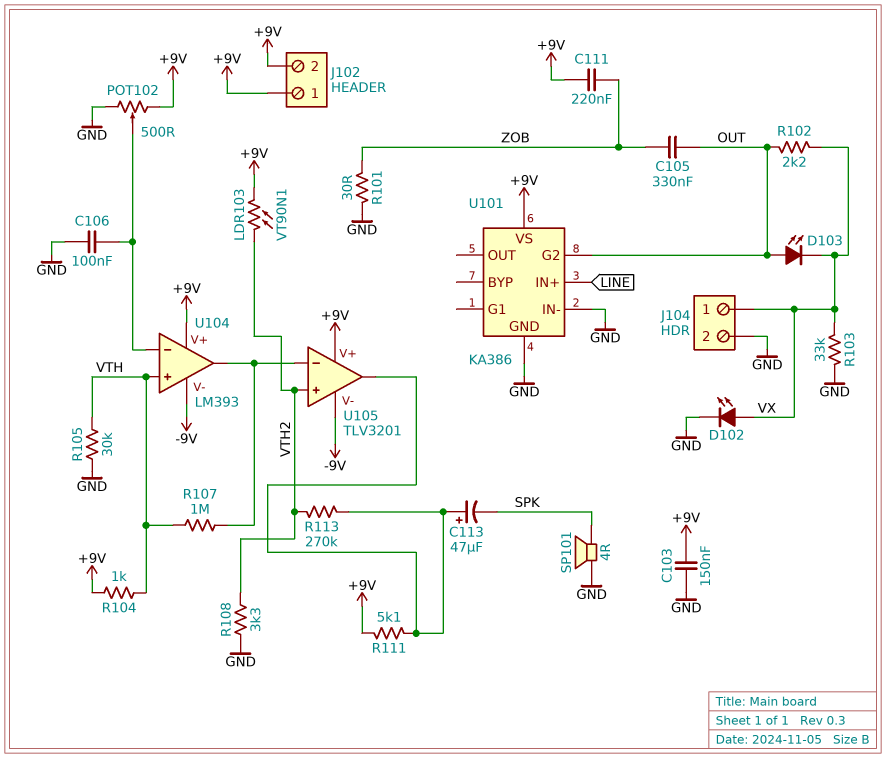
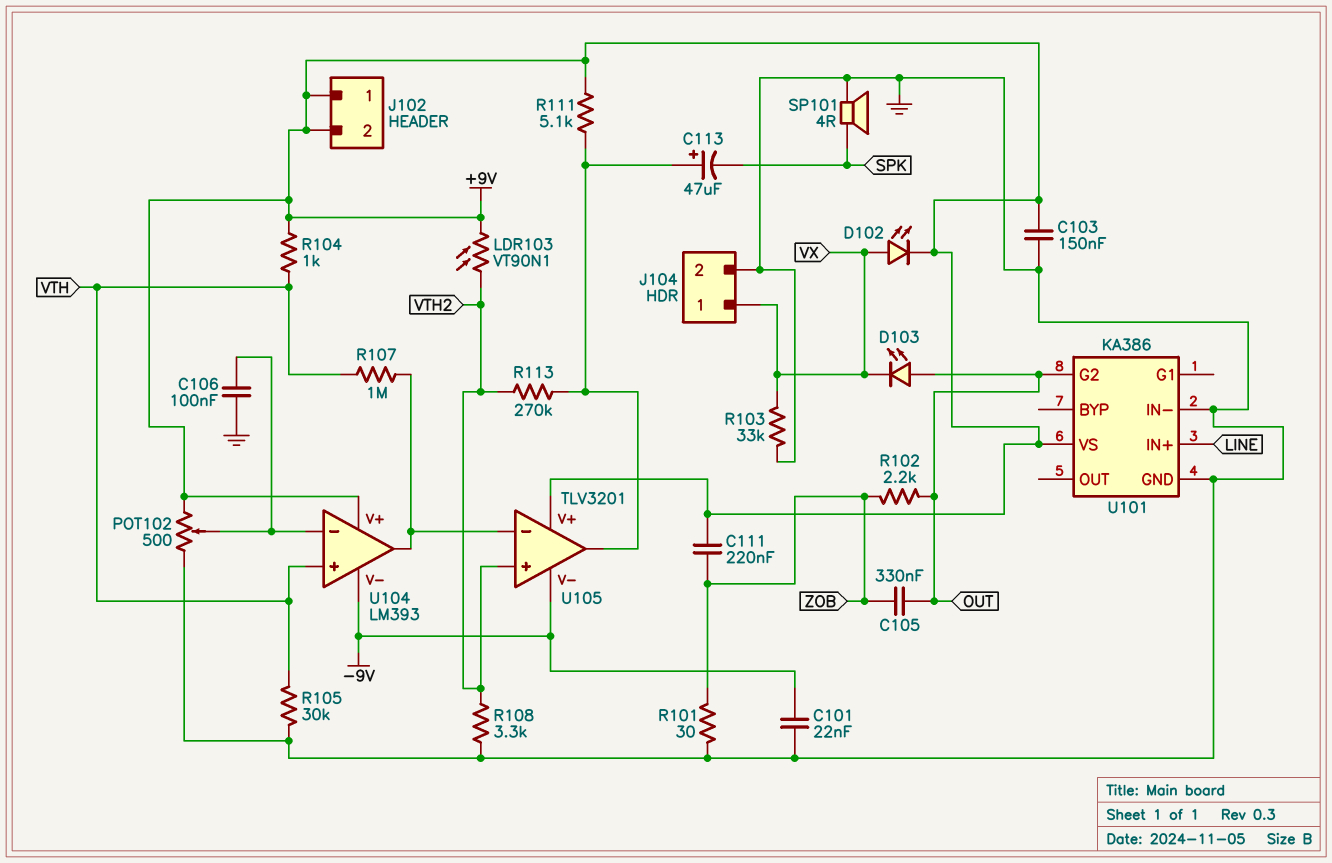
C101: none -> 22nF (-9V, GND)
D102: LED (A VX, K GND) -> LED (A VX, K +9V)
R102: 2.2k (OUT, VX) -> 2.2k (OUT, ZOB)

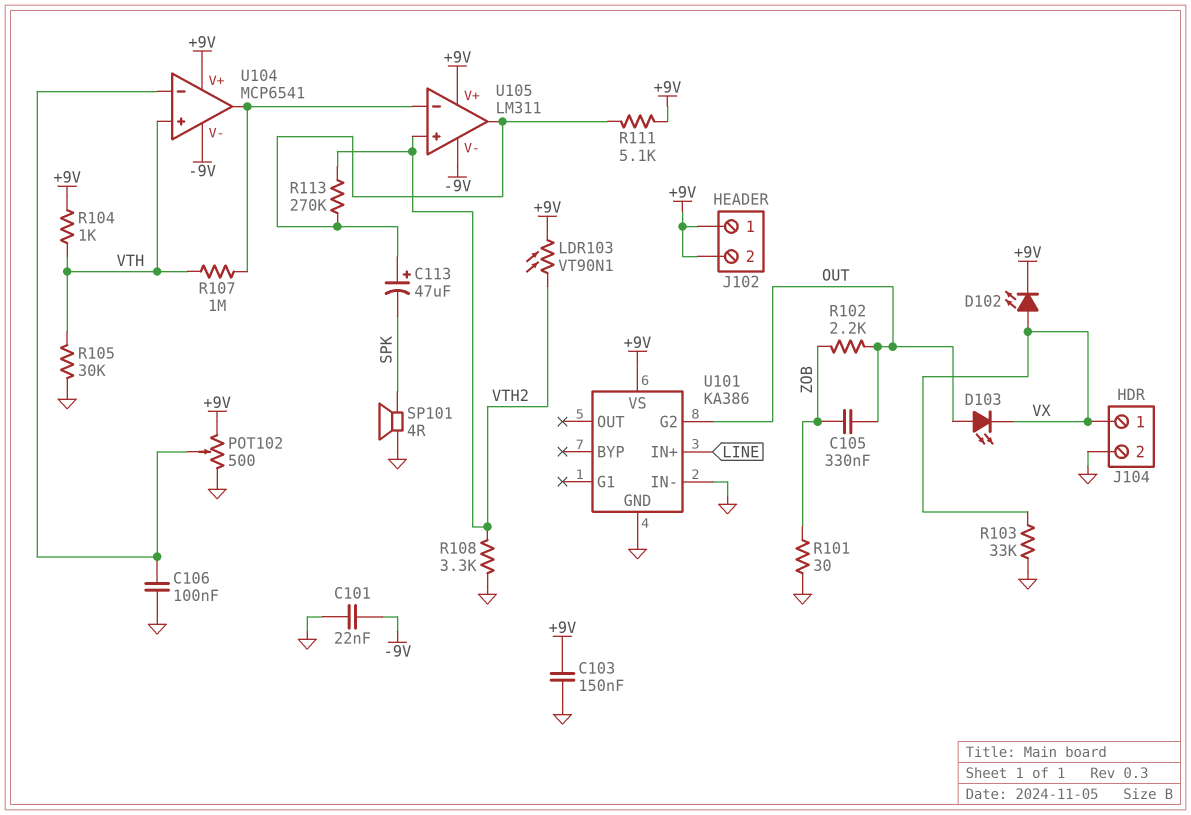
C111: 220nF (+9V, ZOB) -> none
U104: LM393 -> MCP6541
U105: TLV3201 -> LM311

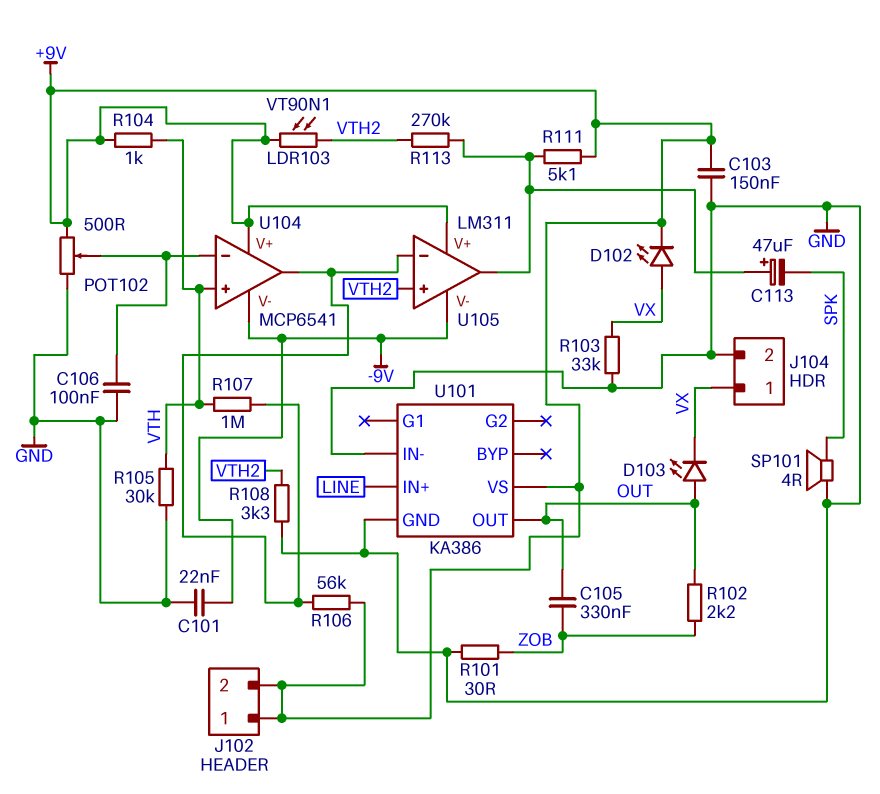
R106: none -> 56k (+9V, U104/out)
U101 pin G2: OUT -> none
U101 pin OUT: none -> OUT

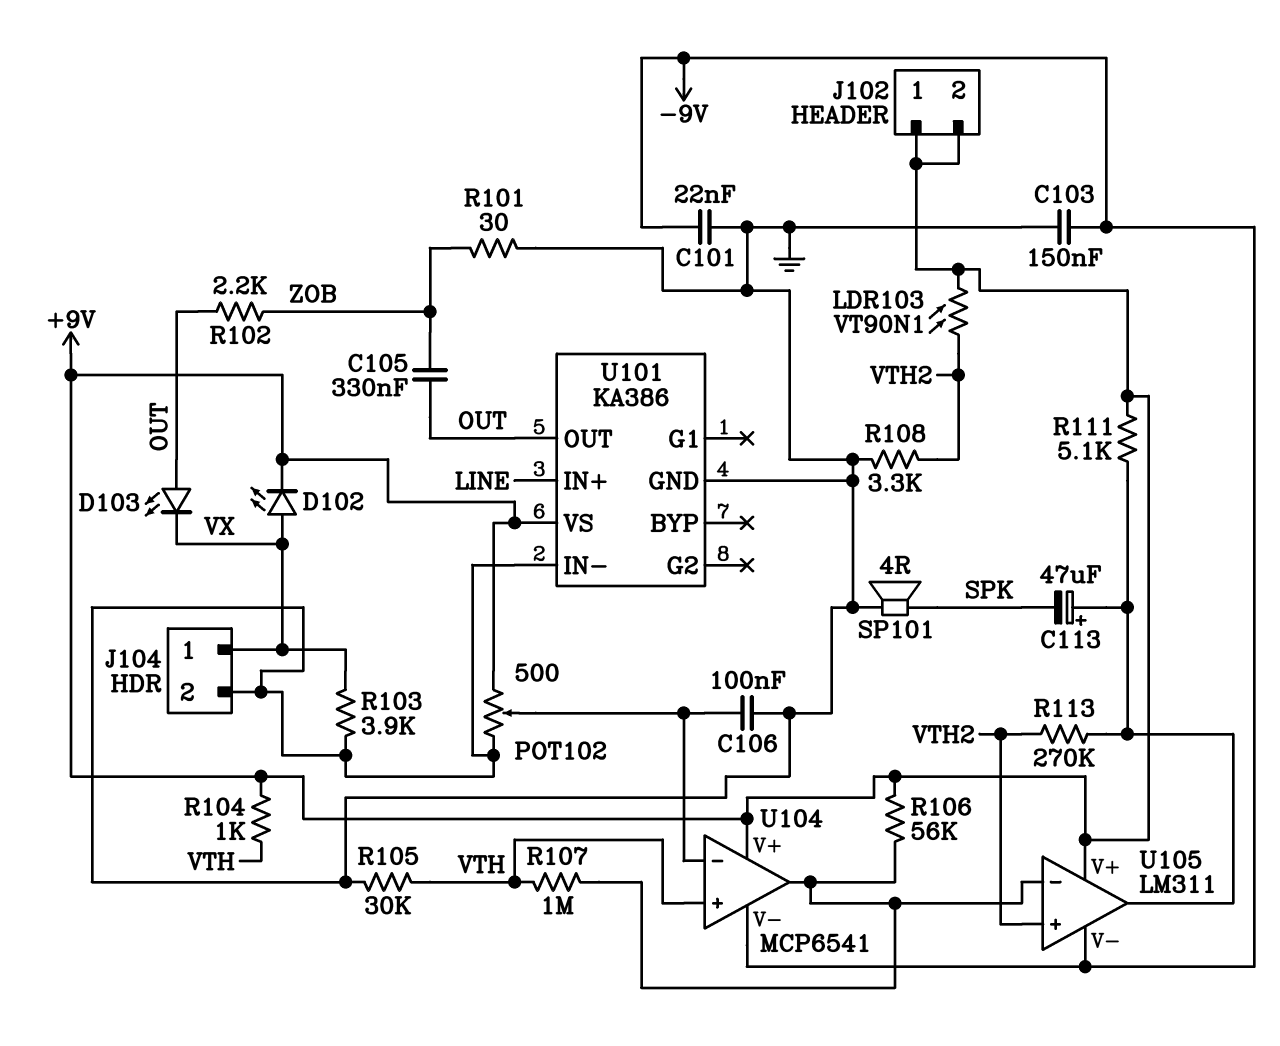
C103: 150nF (+9V, GND) -> 150nF (-9V, GND)
R103: 33k (GND, VX) -> 3.9k (GND, VX)

